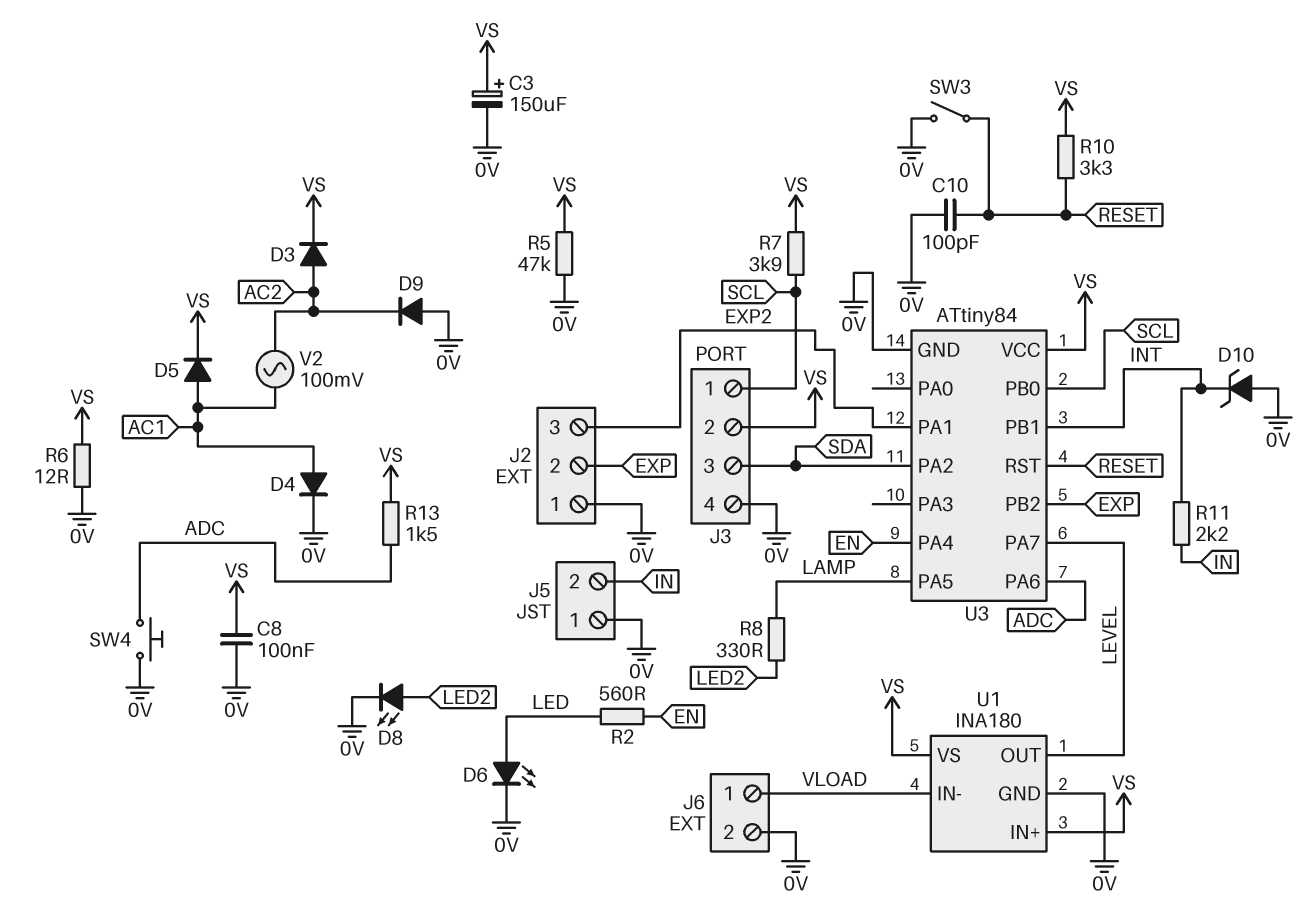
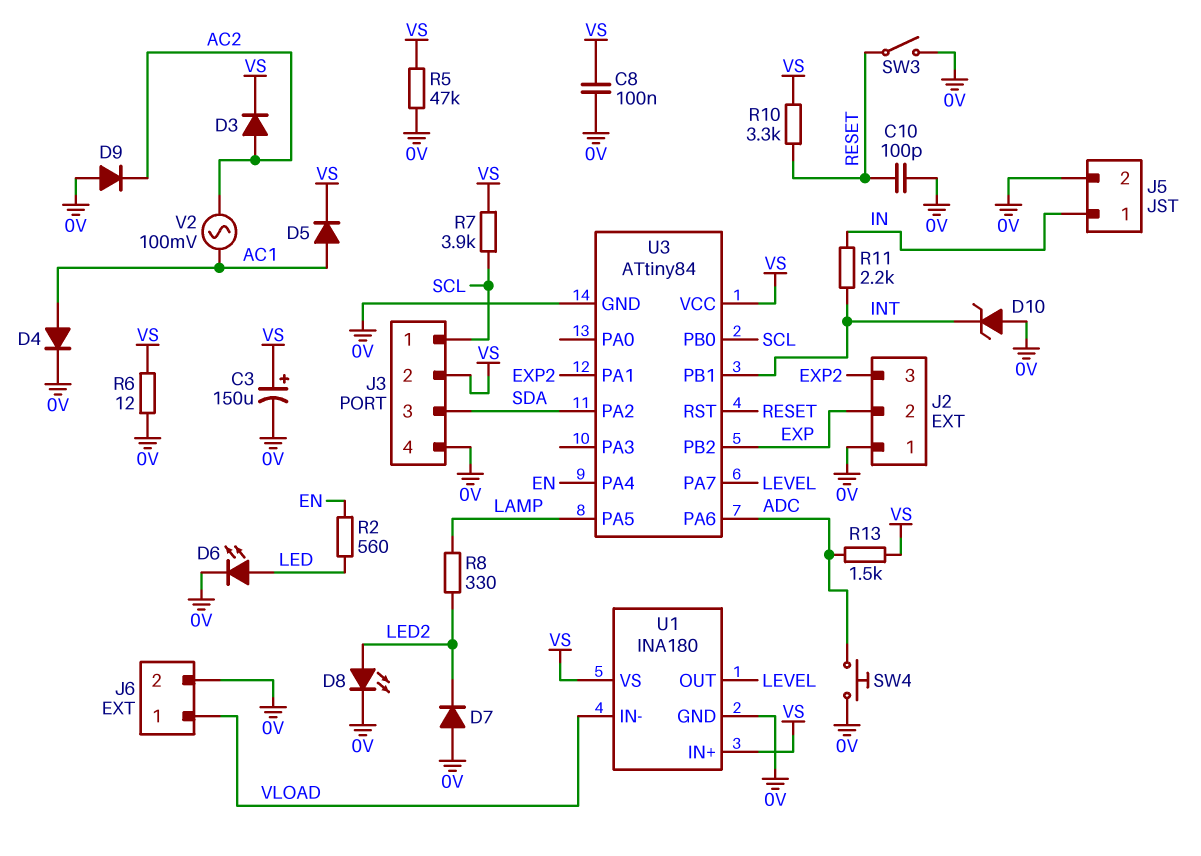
D7: none -> diode (A 0V, K LED2)
J5 pin 1: 0V -> IN
J5 pin 2: IN -> 0V

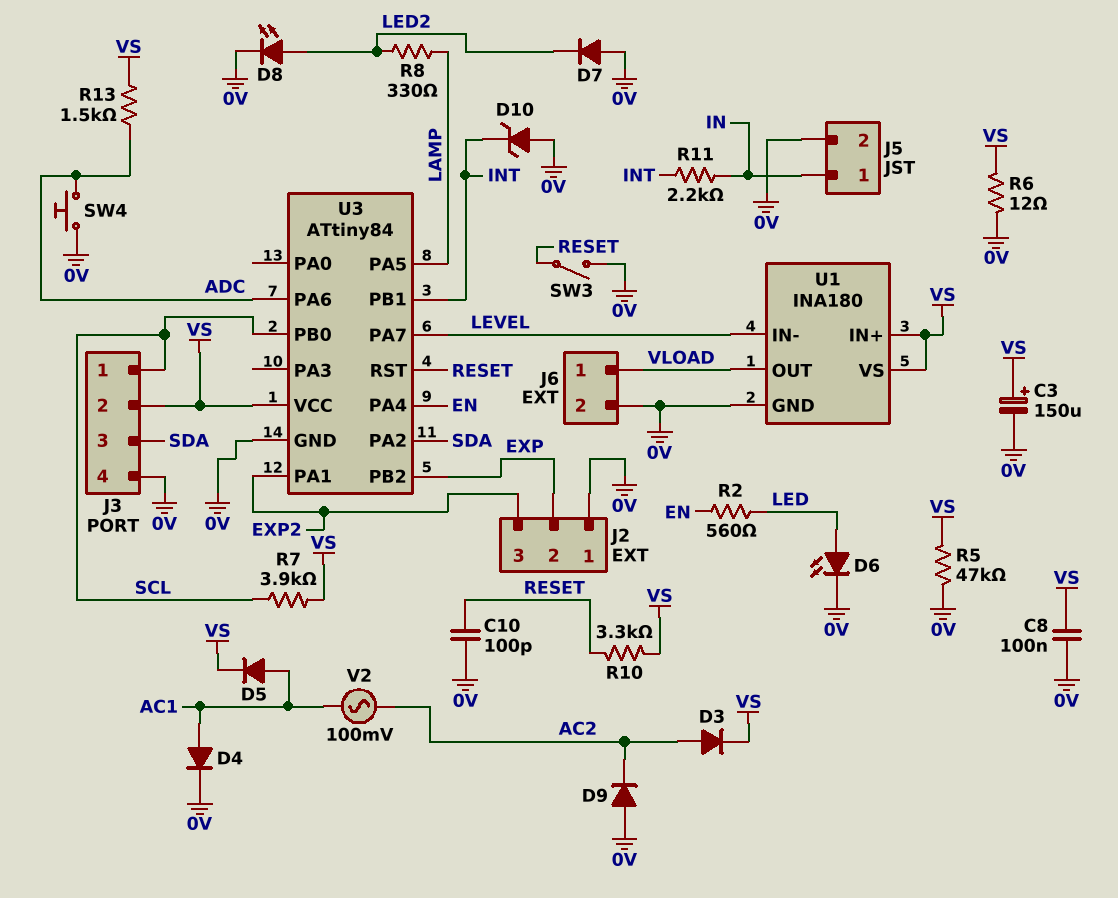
U1 pin IN-: VLOAD -> LEVEL
U1 pin OUT: LEVEL -> VLOAD

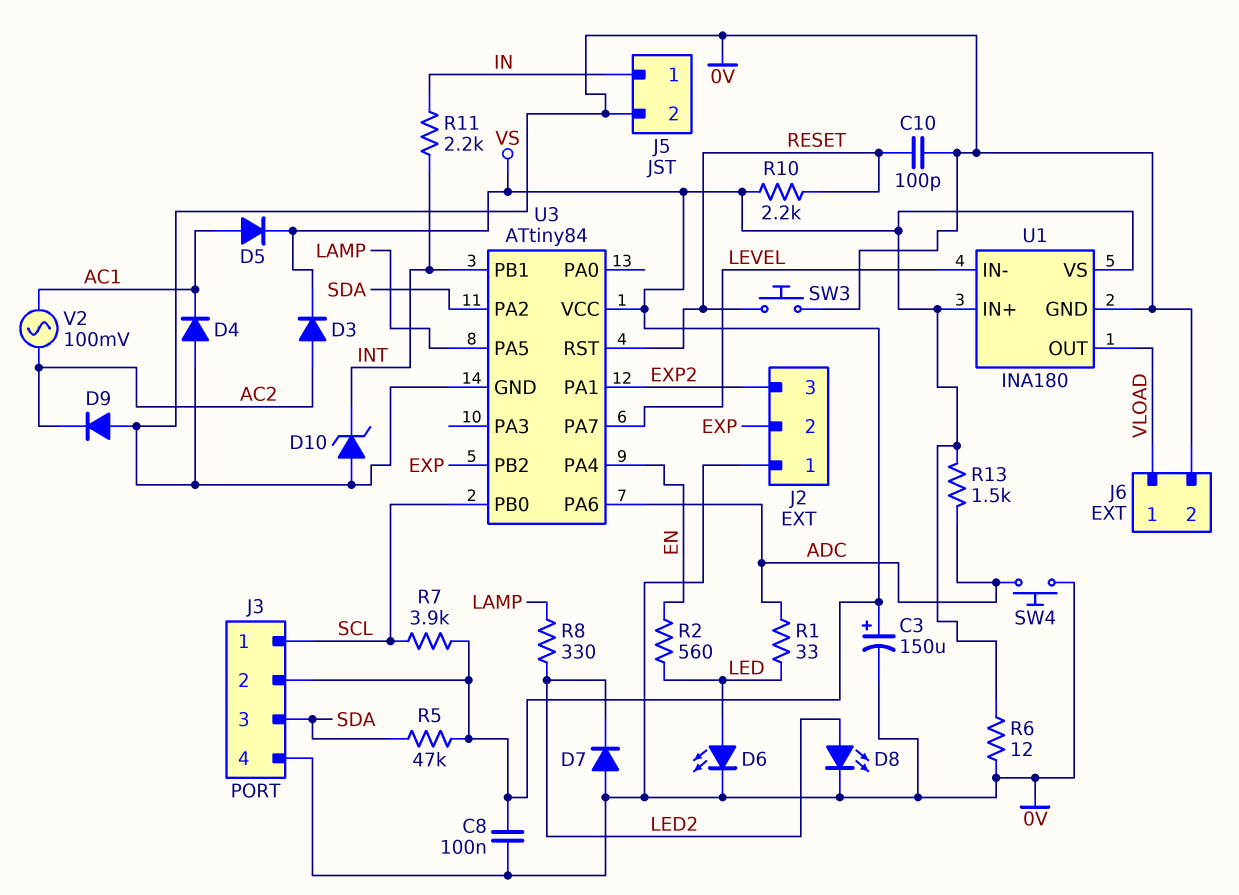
D4: diode (A AC1, K 0V) -> diode (A 0V, K AC1)
R1: none -> 33 (ADC, LED)
R5: 47k (0V, VS) -> 47k (SDA, VS)
R10: 3.3k (RESET, VS) -> 2.2k (RESET, VS)
SW3: switch (0V, RESET) -> button (0V, RESET)

